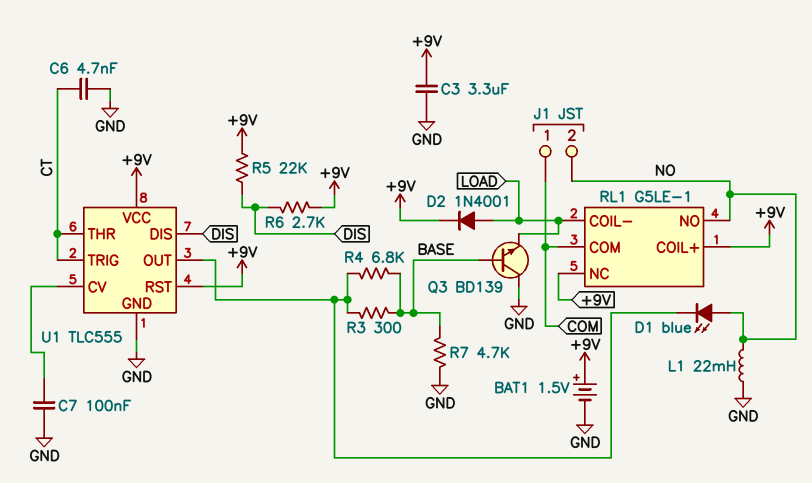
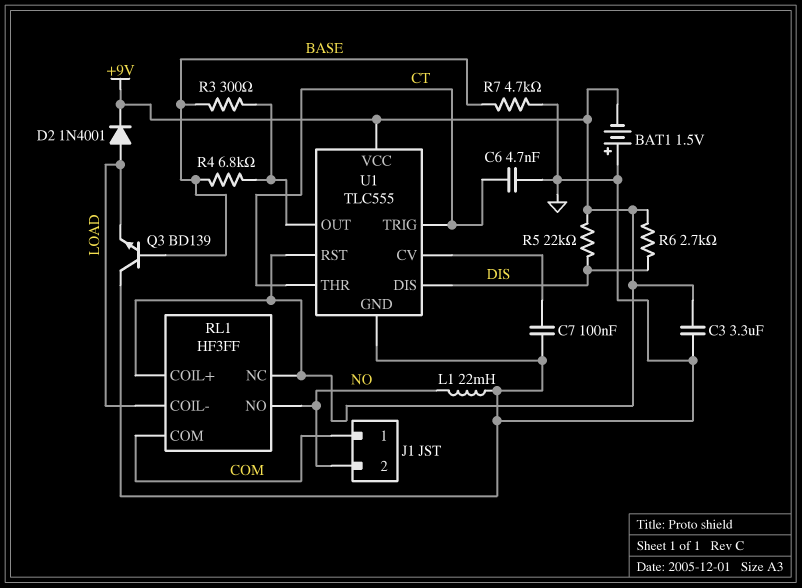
BAT1: 1.5V (plus +9V, minus GND) -> 1.5V (plus GND, minus +9V)
D1: LED blue (A NO, K U1/OUT) -> none
RL1: G5LE-1 -> HF3FF

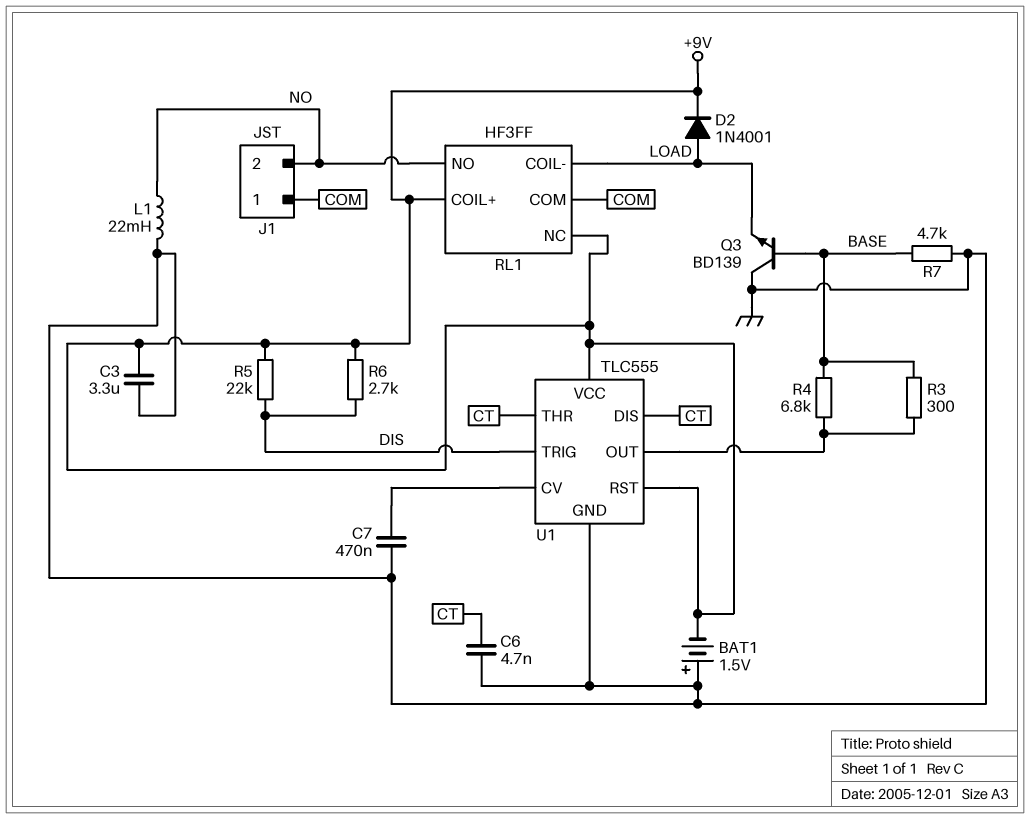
C7: 100nF (GND, U1/CV) -> 470nF (GND, U1/CV)
U1 pin DIS: DIS -> CT
U1 pin TRIG: CT -> DIS

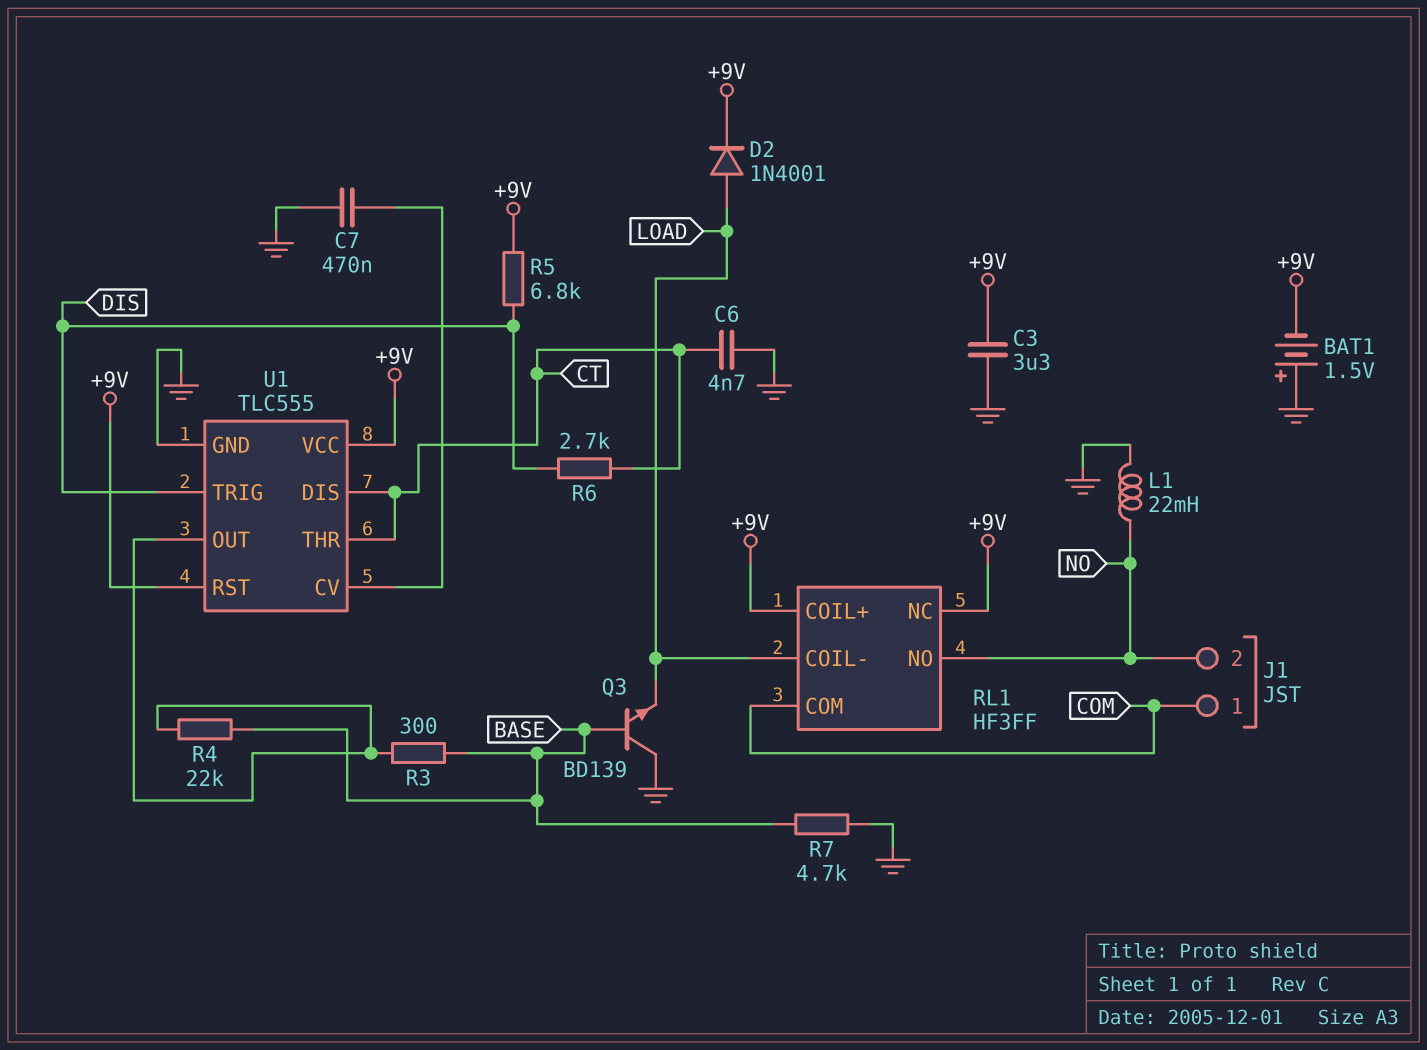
R4: 6.8k (BASE, U1/OUT) -> 22k (BASE, U1/OUT)
R5: 22k (+9V, DIS) -> 6.8k (+9V, DIS)
R6: 2.7k (+9V, DIS) -> 2.7k (CT, DIS)

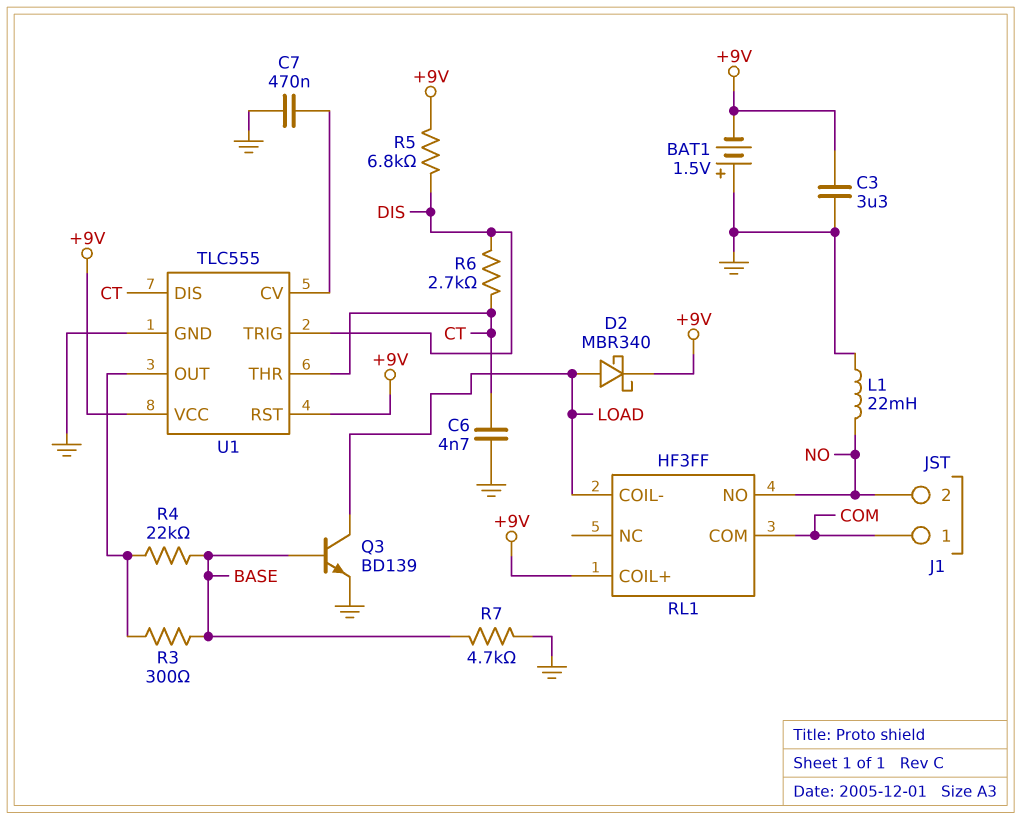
D2: diode 1N4001 (A LOAD, K +9V) -> schottky MBR340 (A LOAD, K +9V)
Q3: NPN BD139 (B BASE, C GND, E LOAD) -> NPN BD139 (B BASE, C LOAD, E GND)
RL1 pin NC: +9V -> none

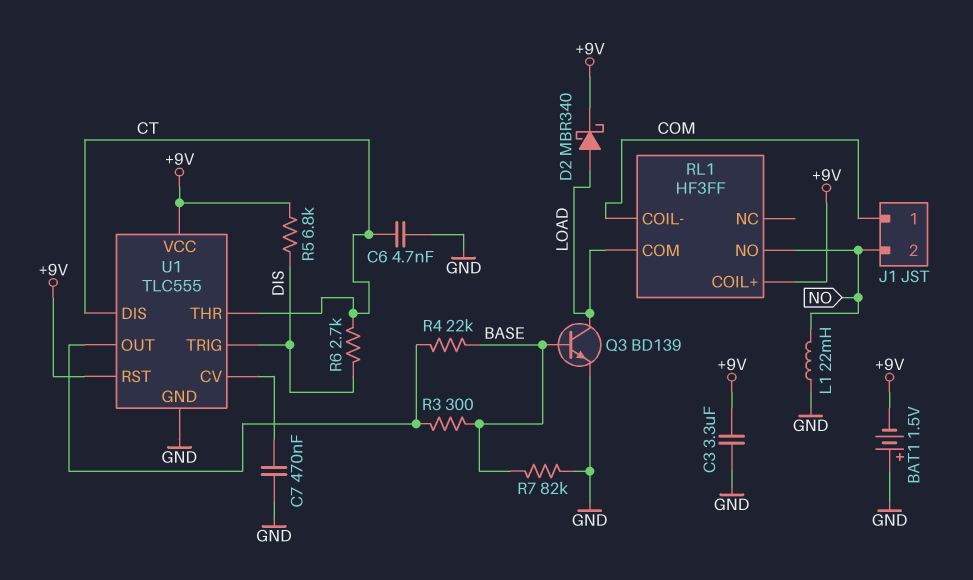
R7: 4.7k (BASE, GND) -> 82k (BASE, GND)
RL1 pin COIL-: LOAD -> COM
RL1 pin COM: COM -> LOAD

